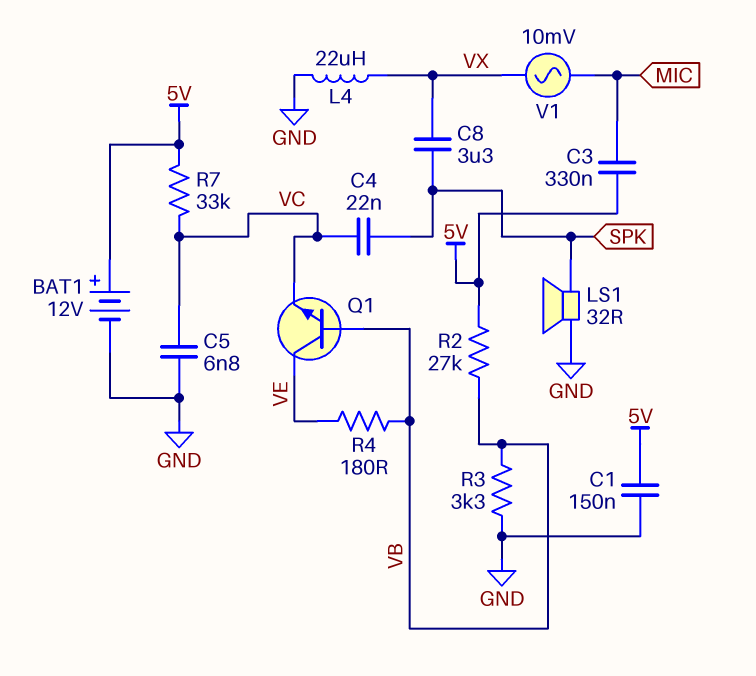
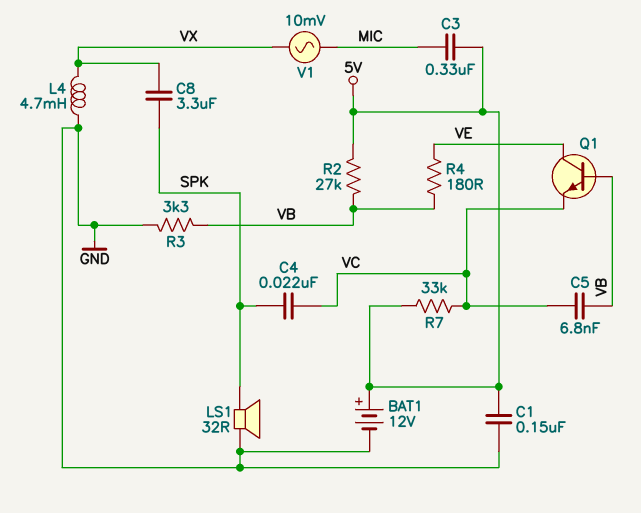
C5: 6.8nF (GND, VC) -> 6.8nF (VB, VC)
L4: 22uH (GND, VX) -> 4.7mH (GND, VX)

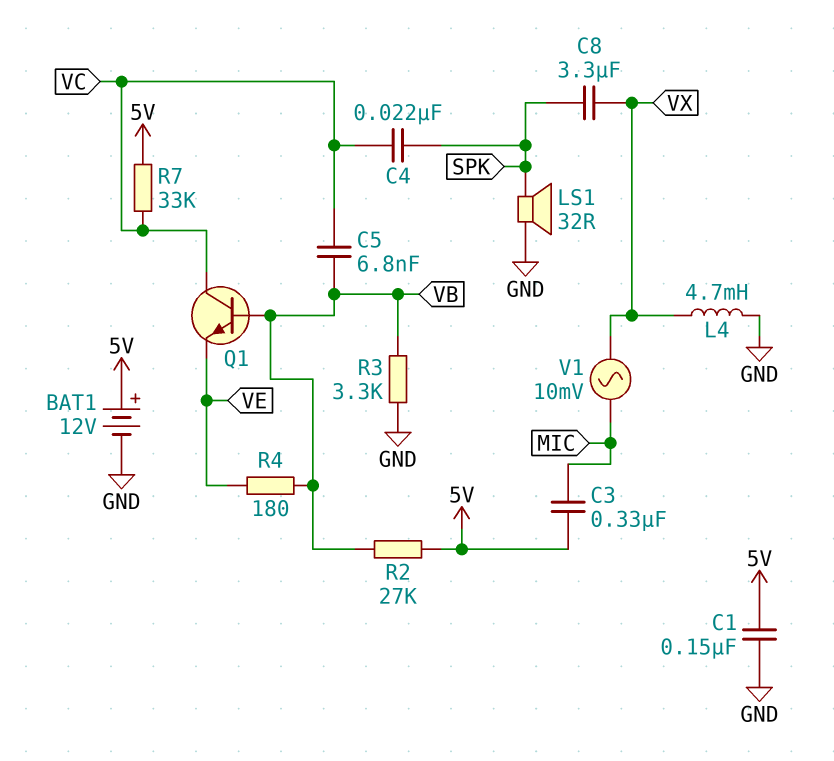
Q1: NPN (B VB, C VE, E VC) -> NPN (B VB, C VC, E VE)

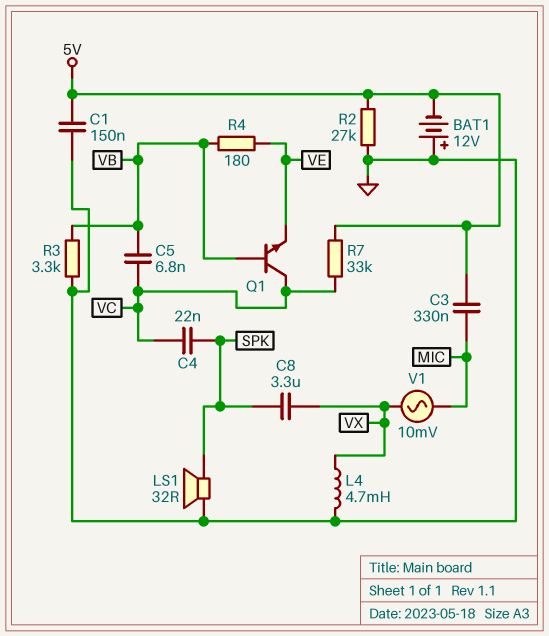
BAT1: 12V (plus 5V, minus GND) -> 12V (plus GND, minus 5V)
R2: 27k (5V, VB) -> 27k (5V, GND)

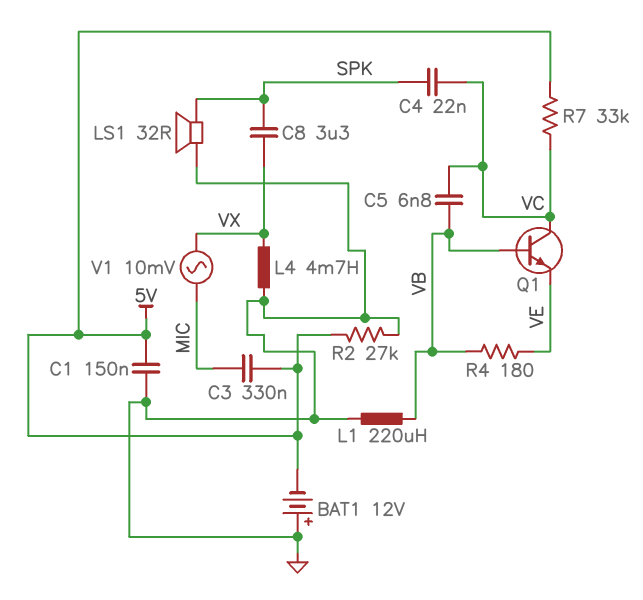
L1: none -> 220uH (GND, VB)
R3: 3.3k (GND, VB) -> none

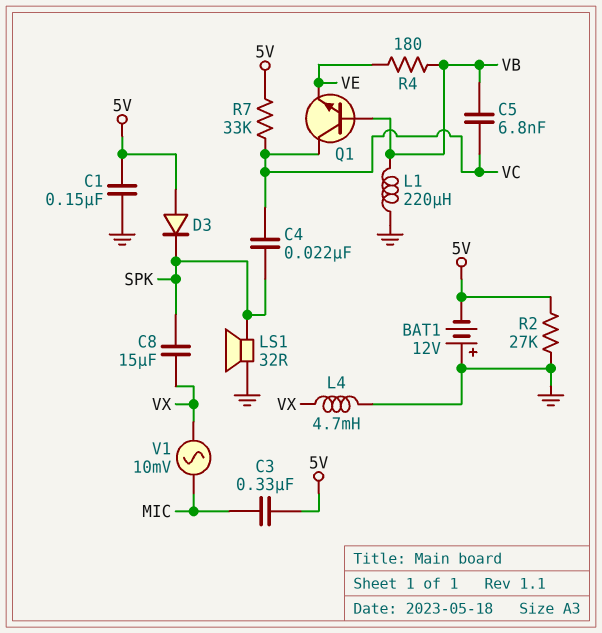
C8: 3.3uF (SPK, VX) -> 15uF (SPK, VX)
D3: none -> diode (A 5V, K SPK)

